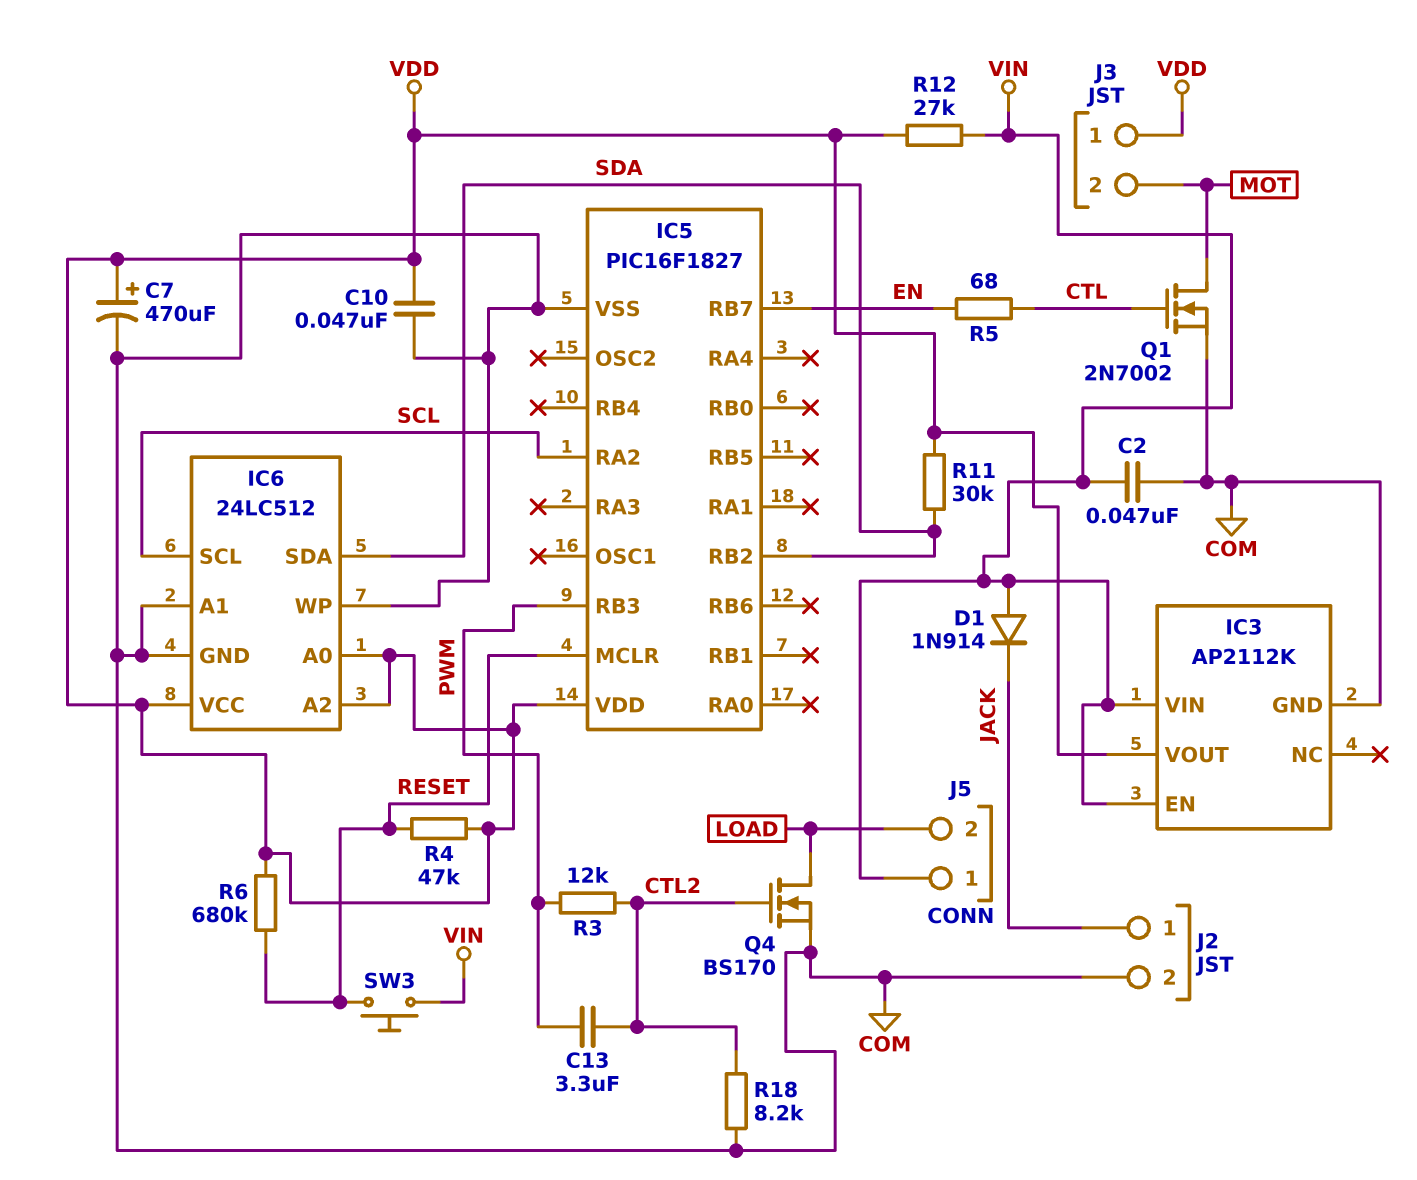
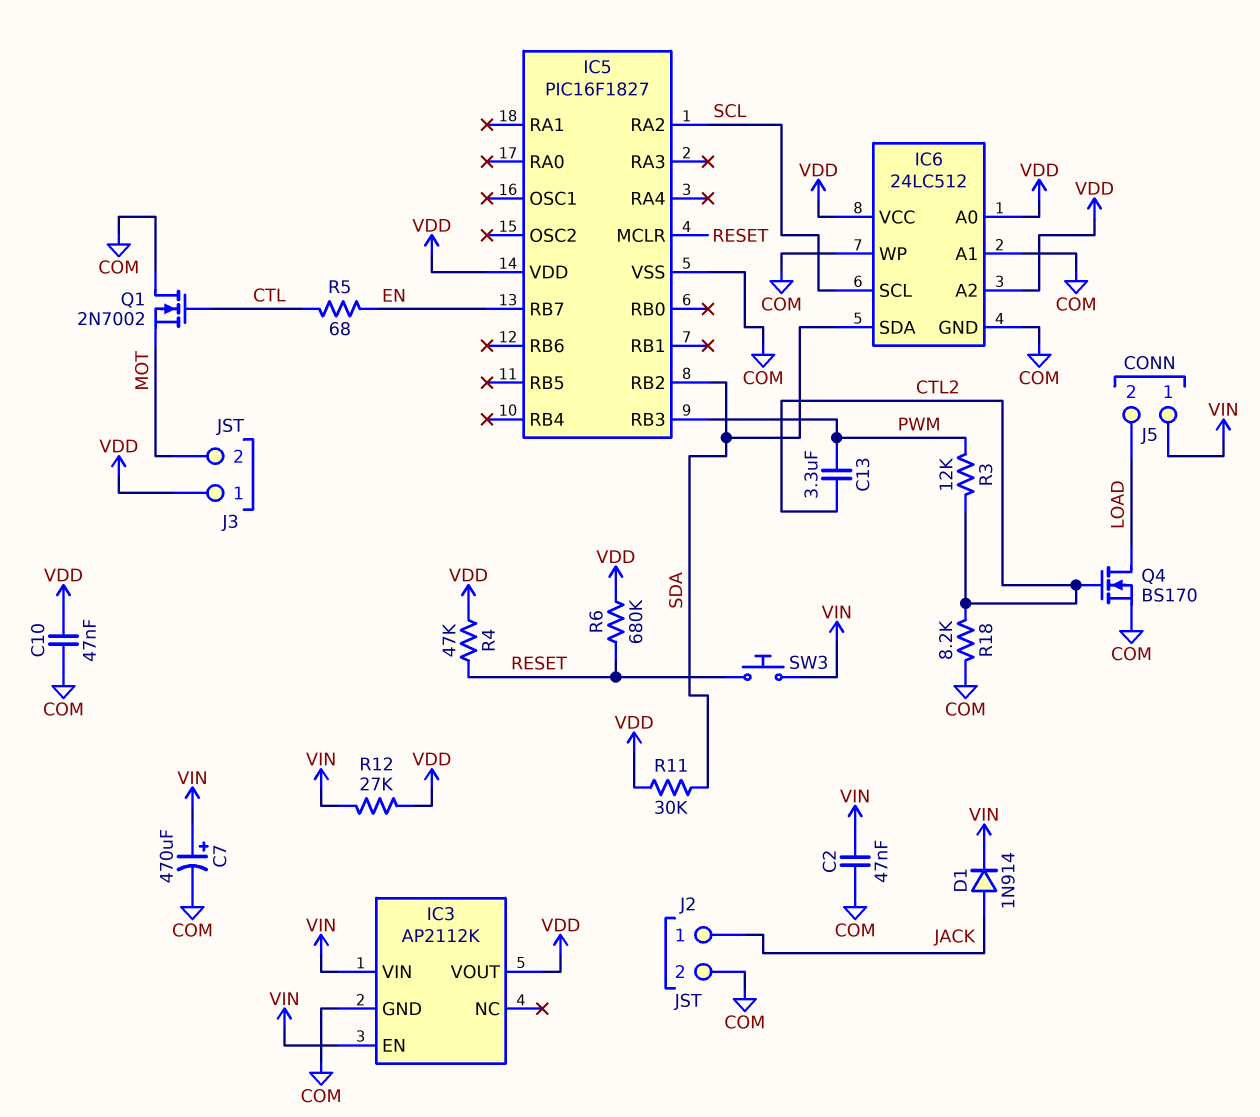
C7: 470uF (plus VDD, minus COM) -> 470uF (plus VIN, minus COM)
D1: diode 1N914 (A VIN, K JACK) -> diode 1N914 (A JACK, K VIN)
Q1: NMOS 2N7002 (G CTL, D MOT, S COM) -> NMOS 2N7002 (G CTL, D COM, S MOT)

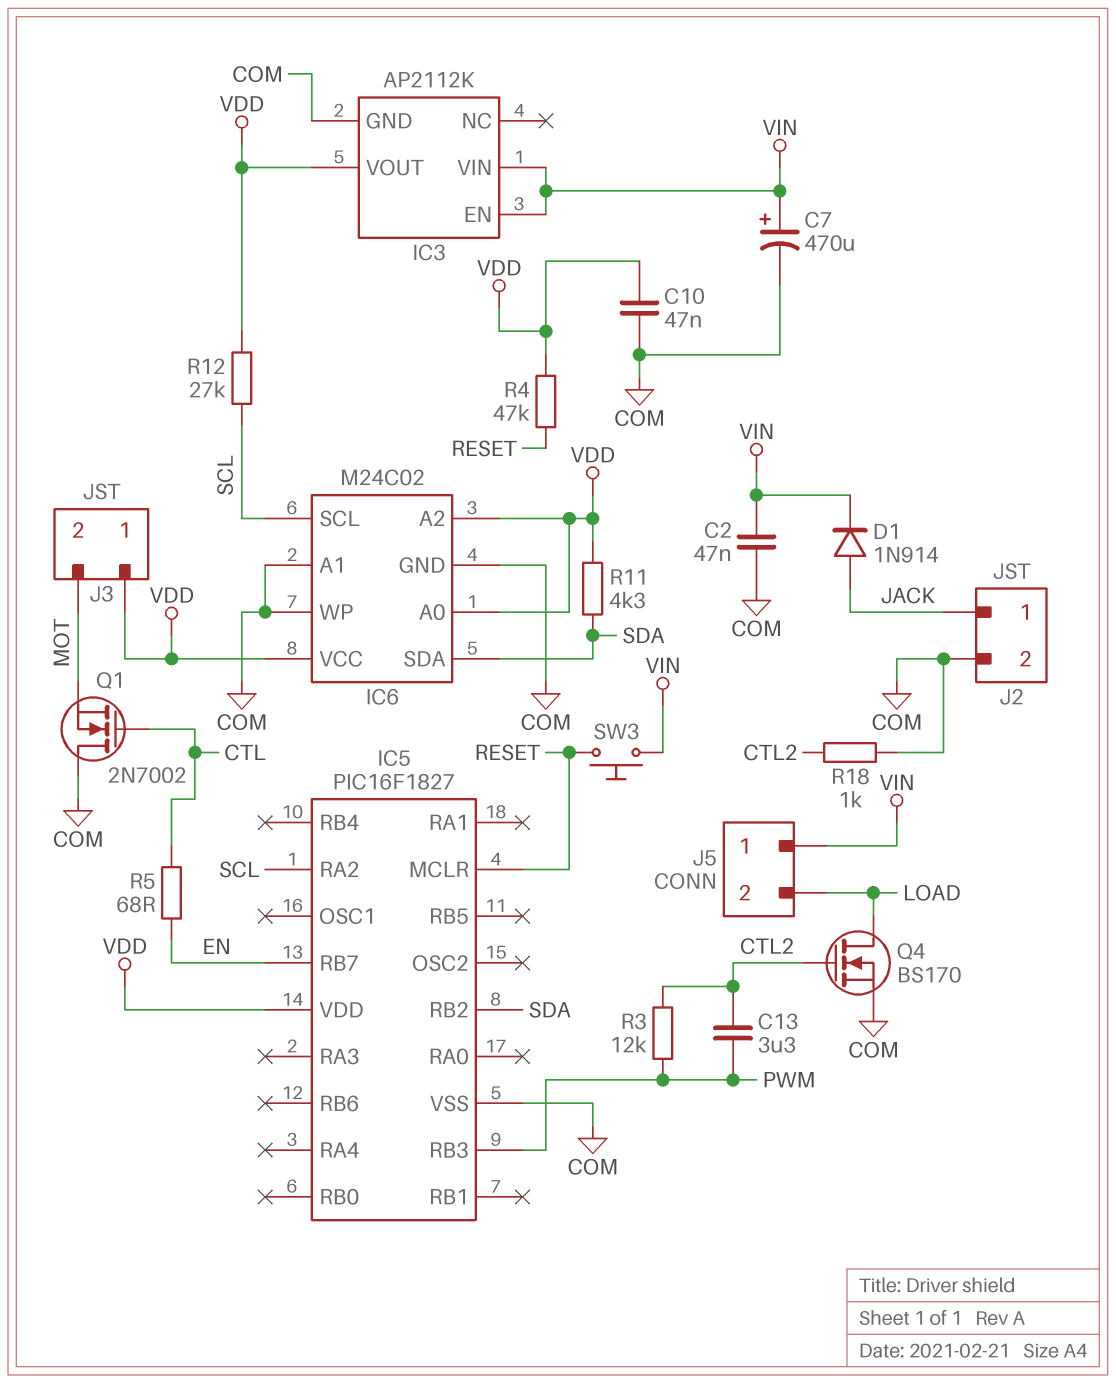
IC6: 24LC512 -> M24C02
R6: 680k (RESET, VDD) -> none
R11: 30k (SDA, VDD) -> 4.3k (SDA, VDD)
R12: 27k (VDD, VIN) -> 27k (SCL, VDD)
R18: 8.2k (COM, CTL2) -> 1k (COM, CTL2)

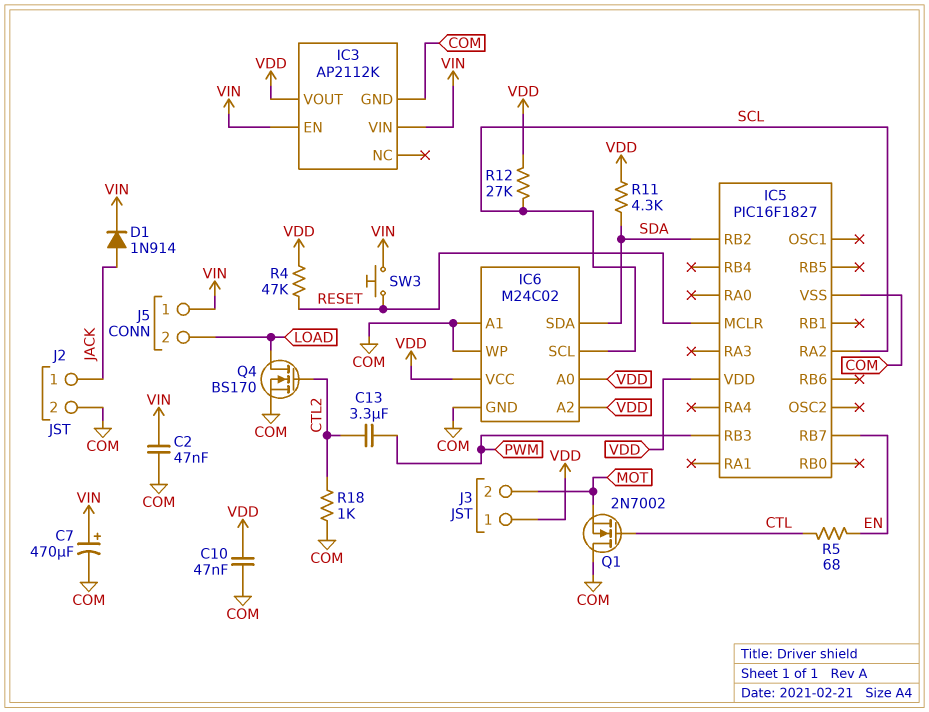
R3: 12k (CTL2, PWM) -> none

